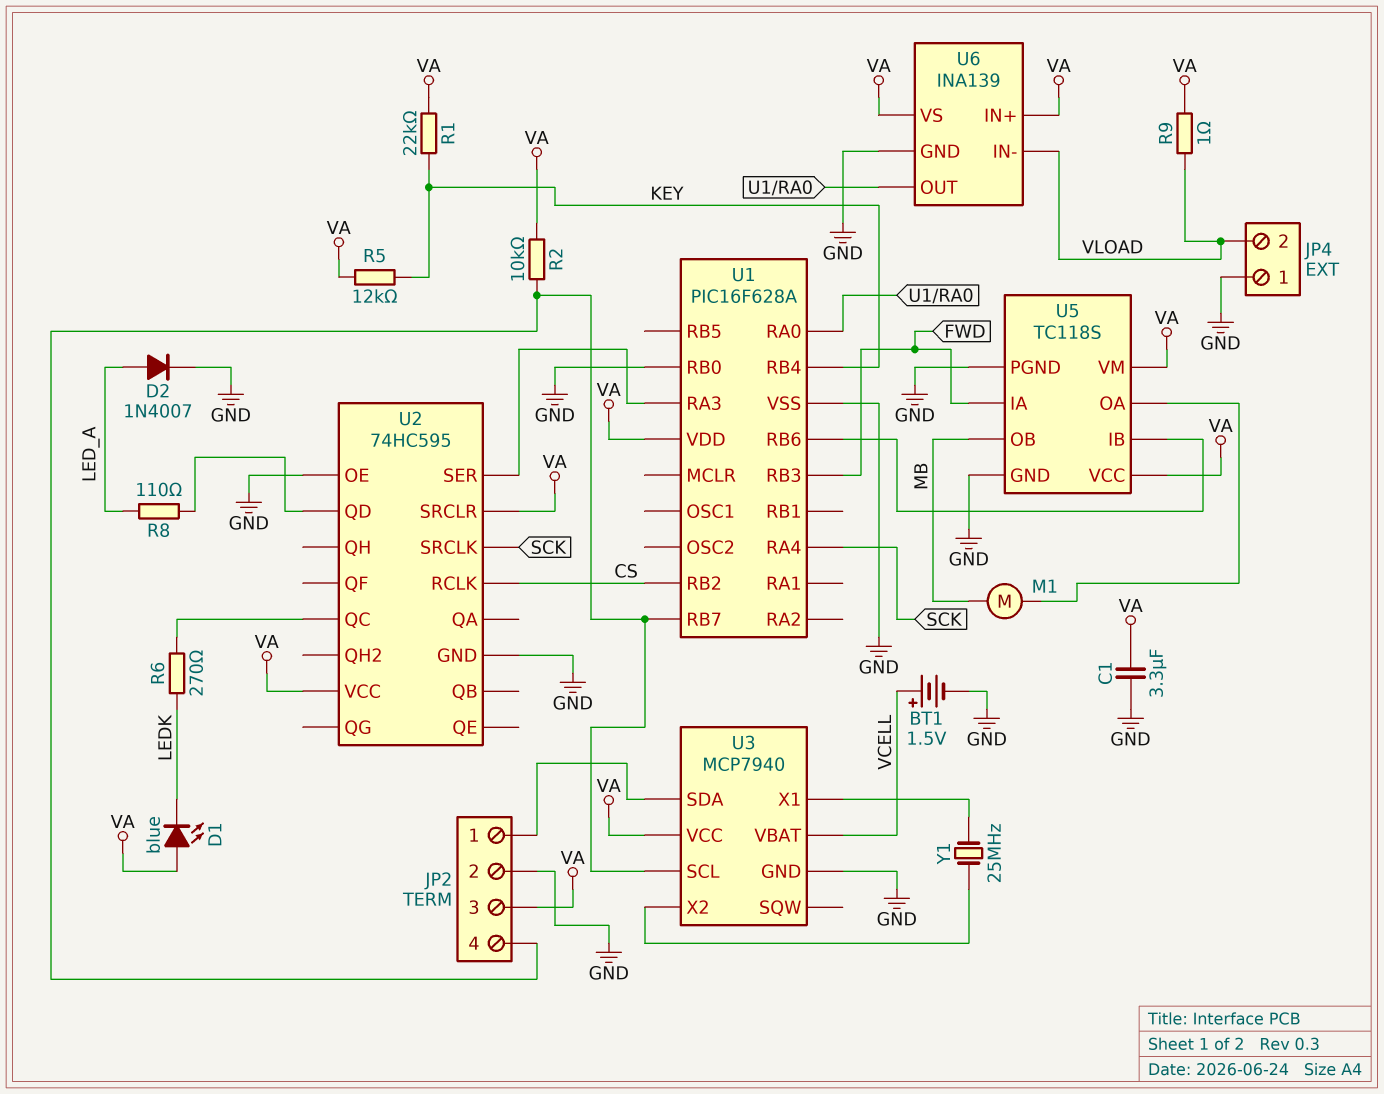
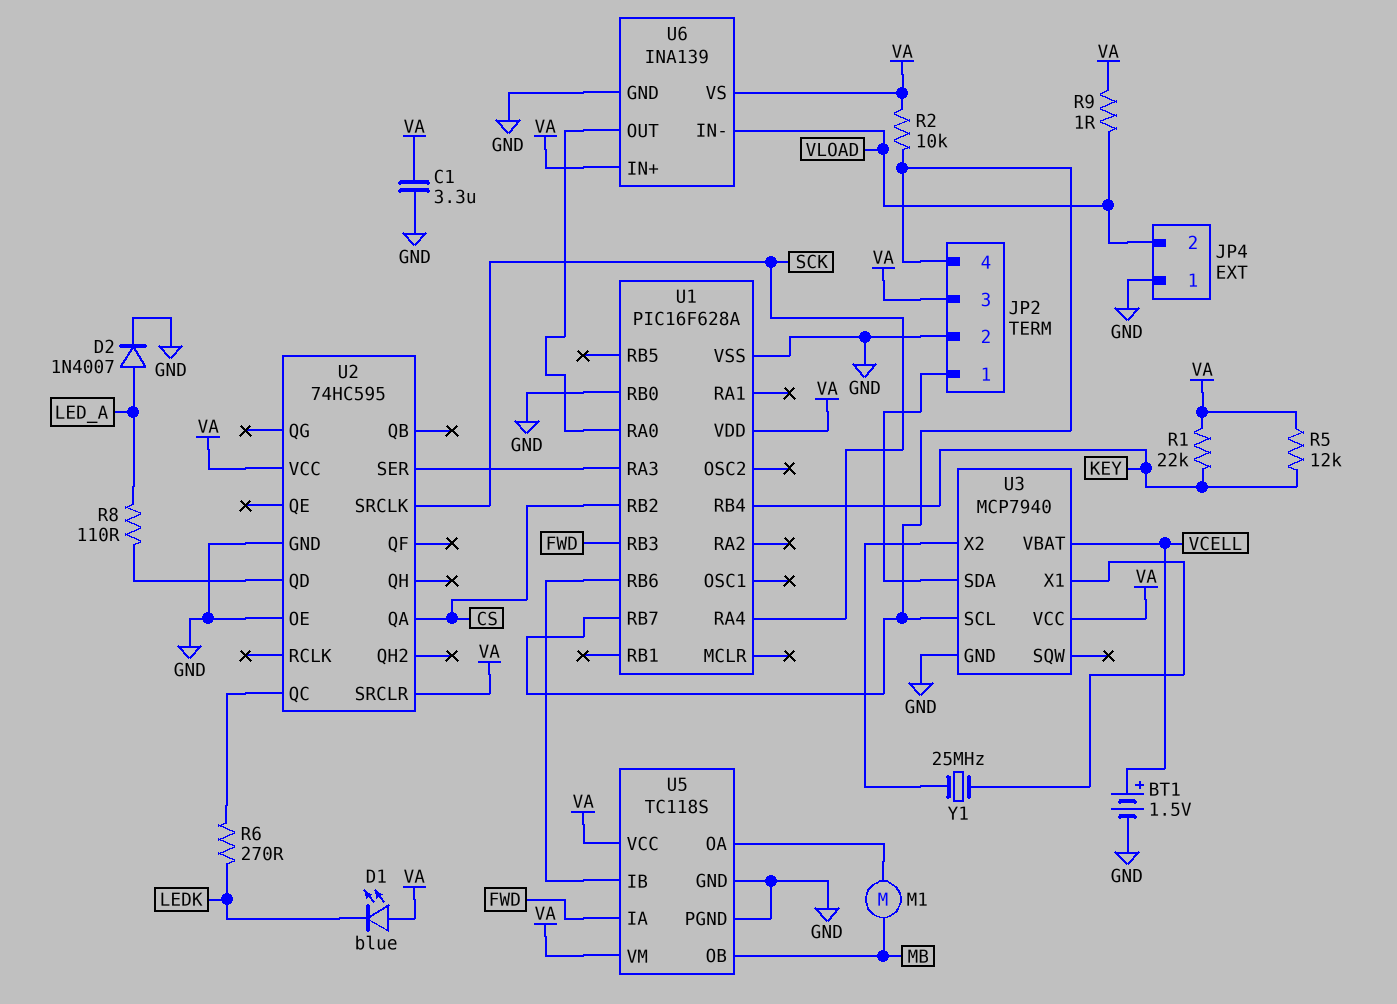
U2 pin QA: none -> CS
U2 pin RCLK: CS -> none

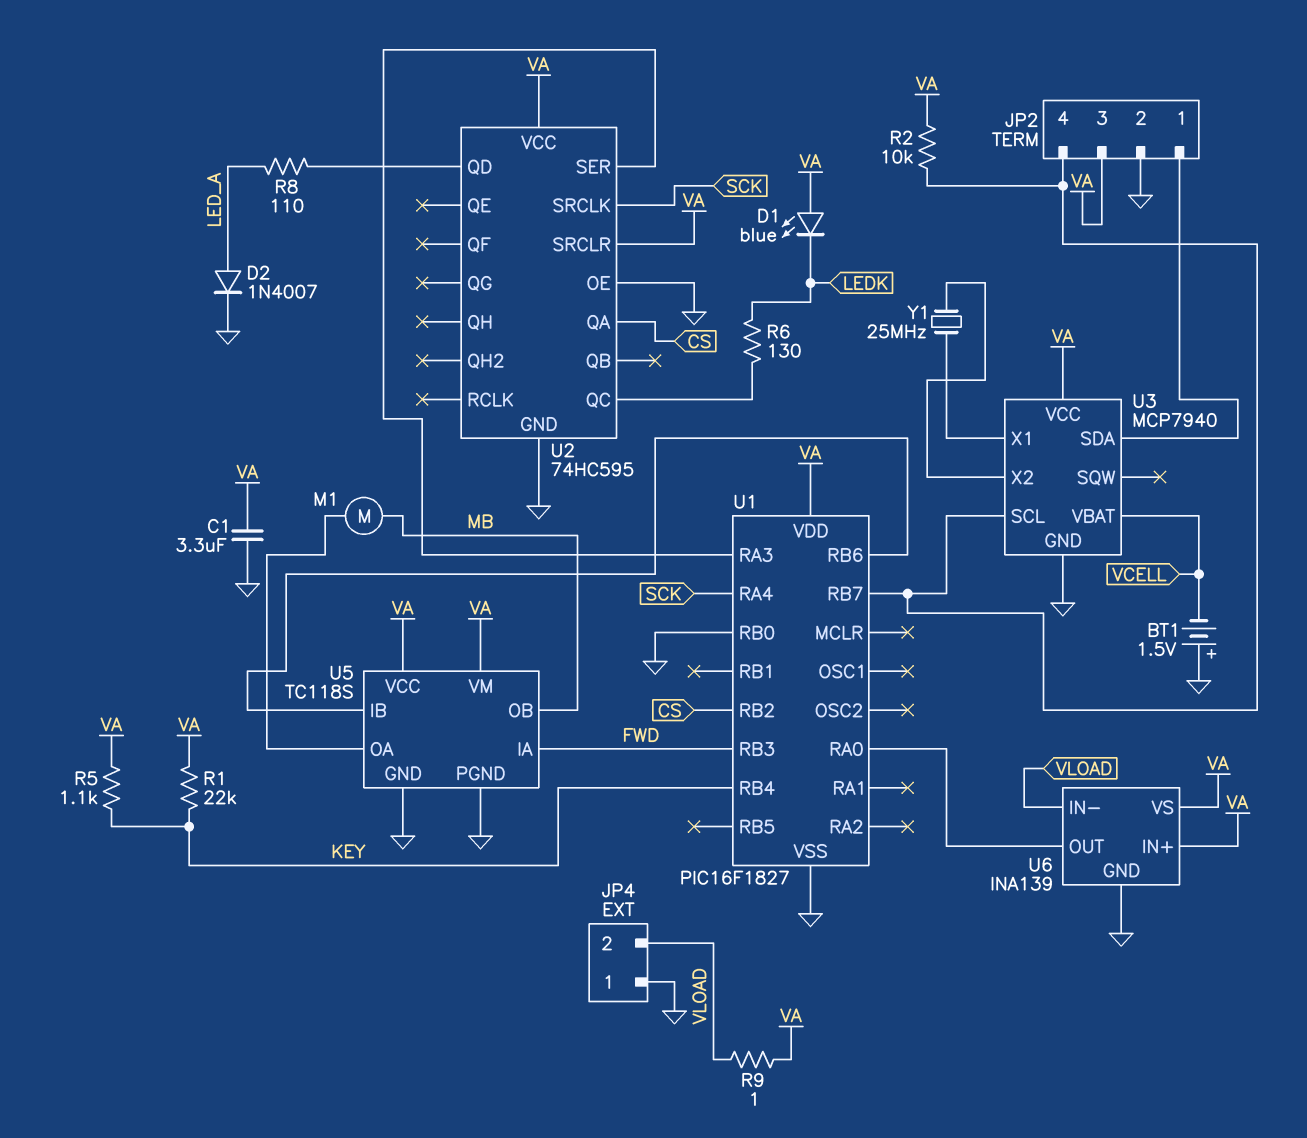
BT1: 1.5V (plus VCELL, minus GND) -> 1.5V (plus GND, minus VCELL)
R5: 12k (KEY, VA) -> 1.1k (KEY, VA)
R6: 270 (LEDK, U2/QC) -> 130 (LEDK, U2/QC)
U1: PIC16F628A -> PIC16F1827

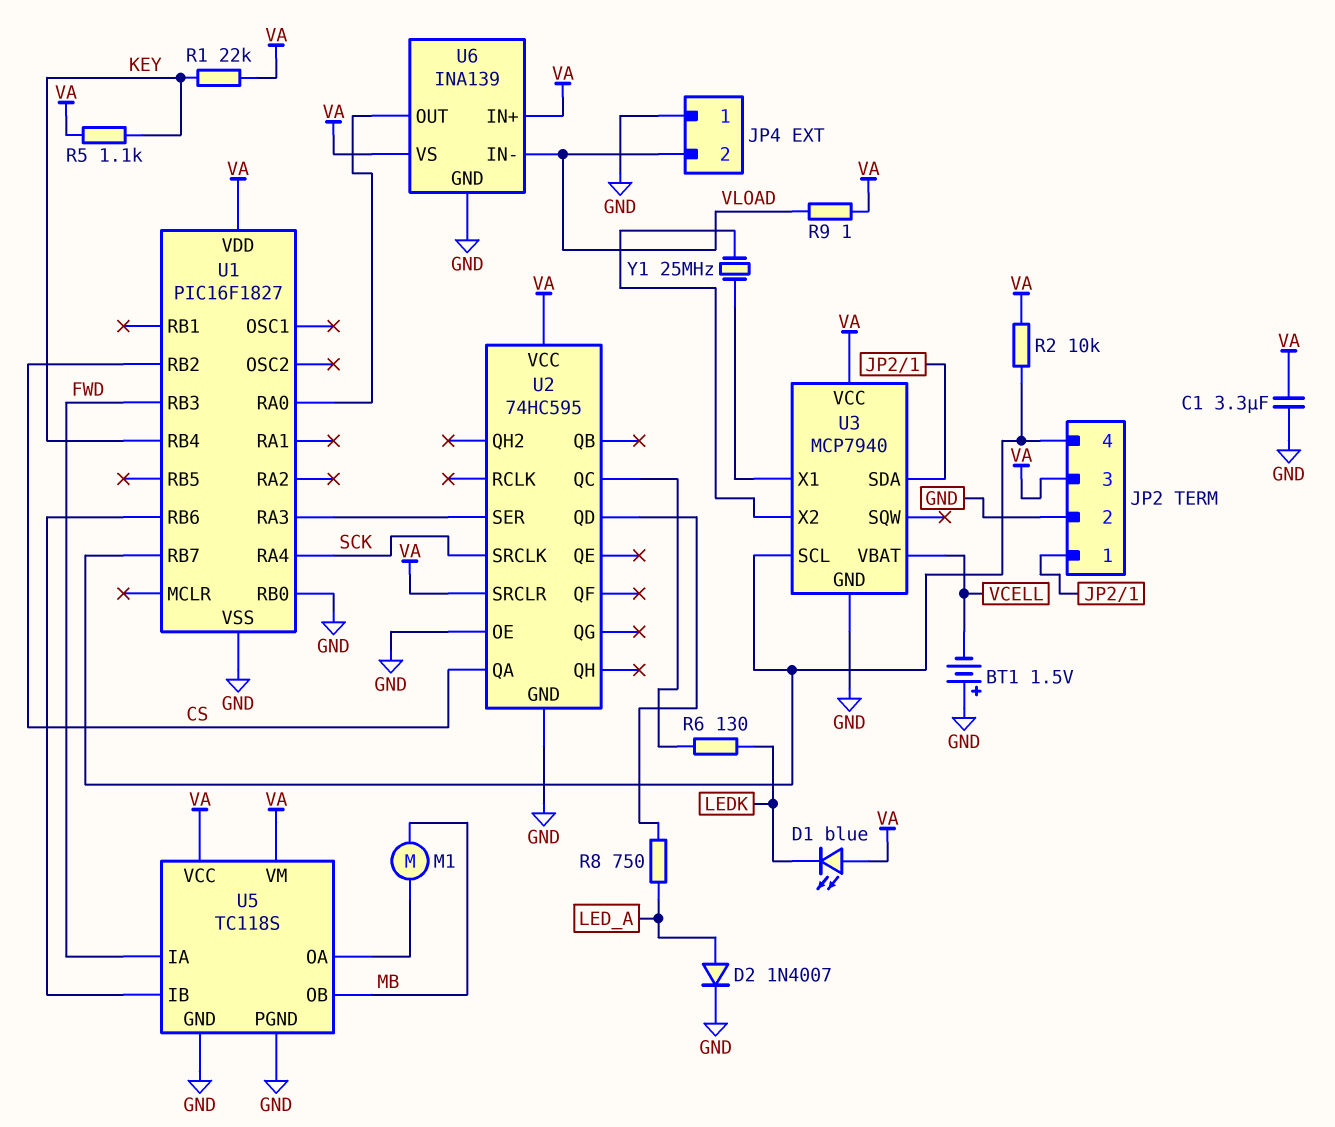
R8: 110 (LED_A, U2/QD) -> 750 (LED_A, U2/QD)

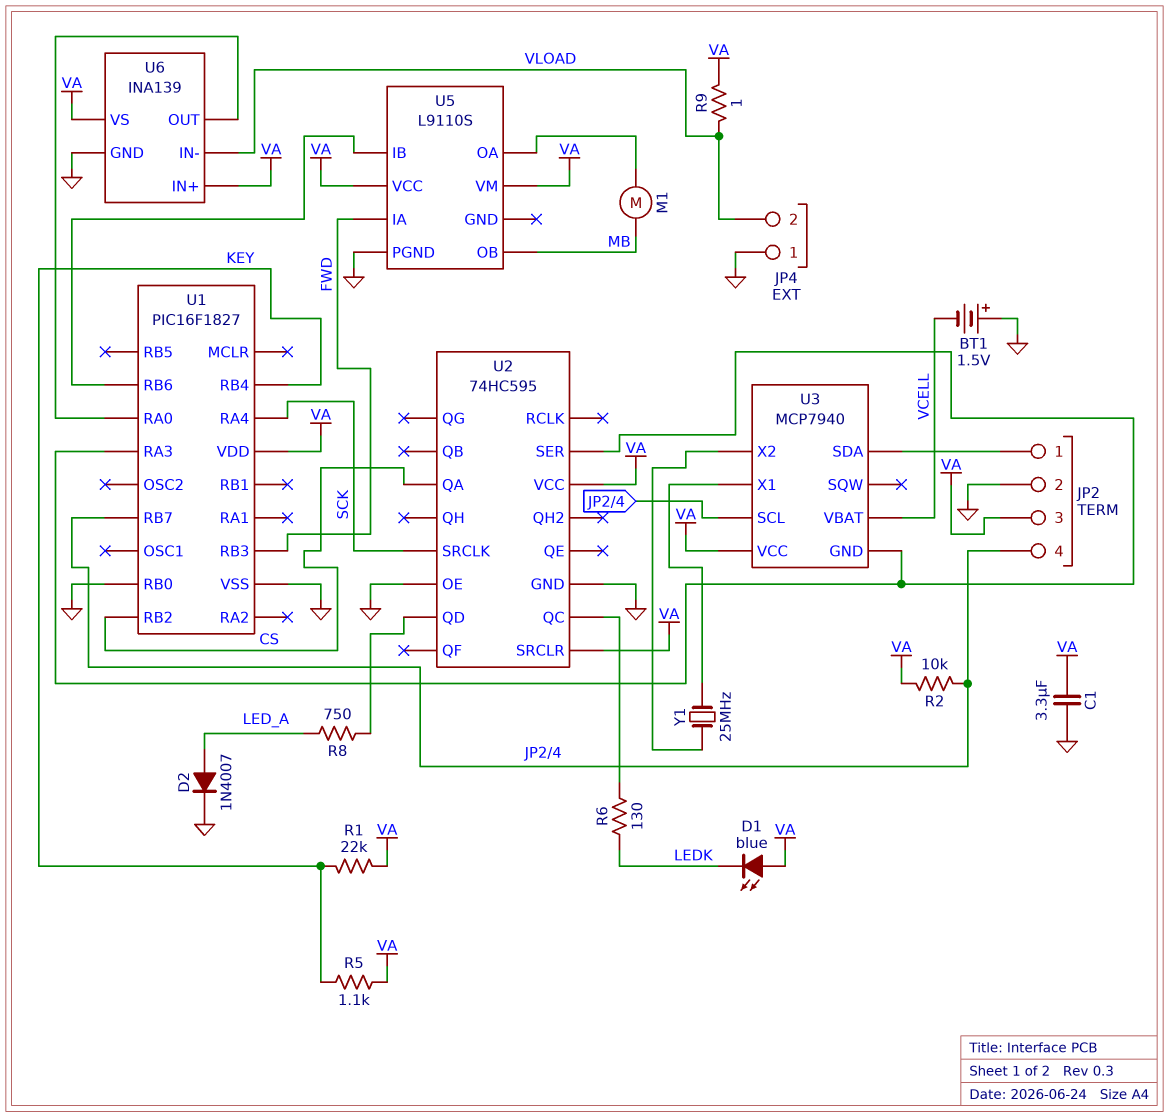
U3 pin GND: GND -> U1/RA3
U5: TC118S -> L9110S
U5 pin GND: GND -> none

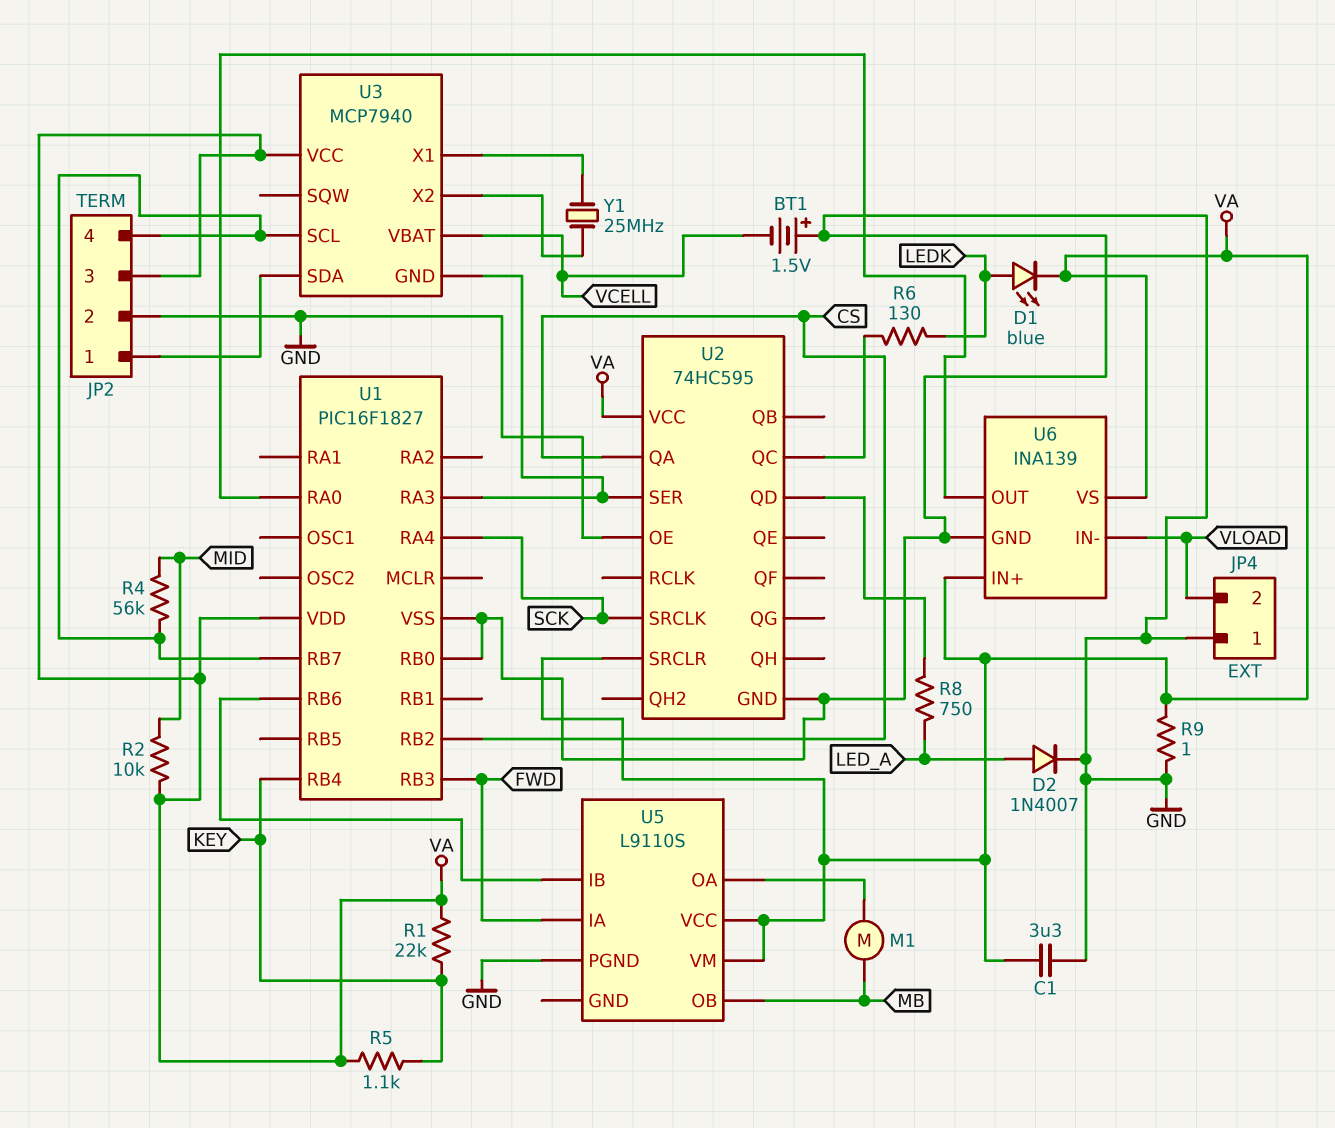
D1: LED blue (A VA, K LEDK) -> LED blue (A LEDK, K VA)
R2: 10k (JP2/4, VA) -> 10k (MID, VA)
R4: none -> 56k (JP2/4, MID)
R9: 1 (VA, VLOAD) -> 1 (GND, VA)

